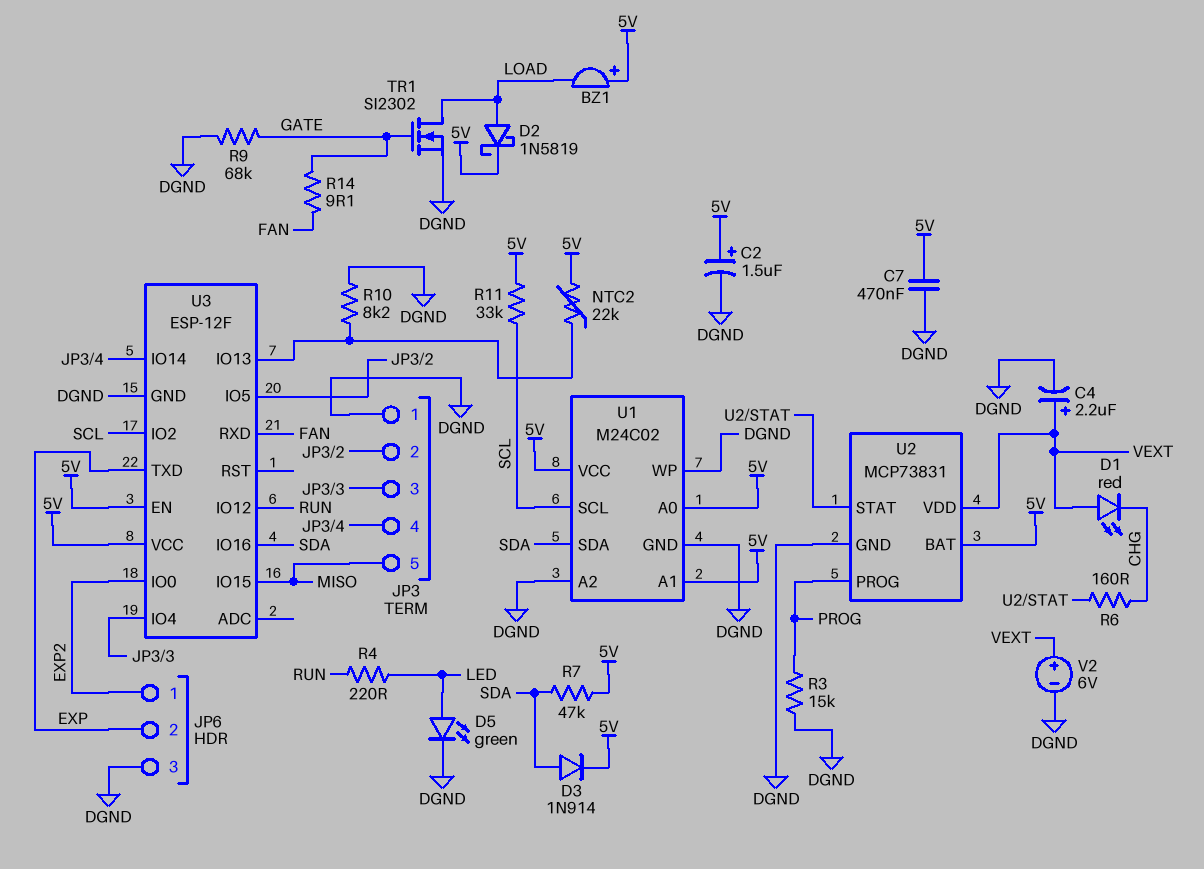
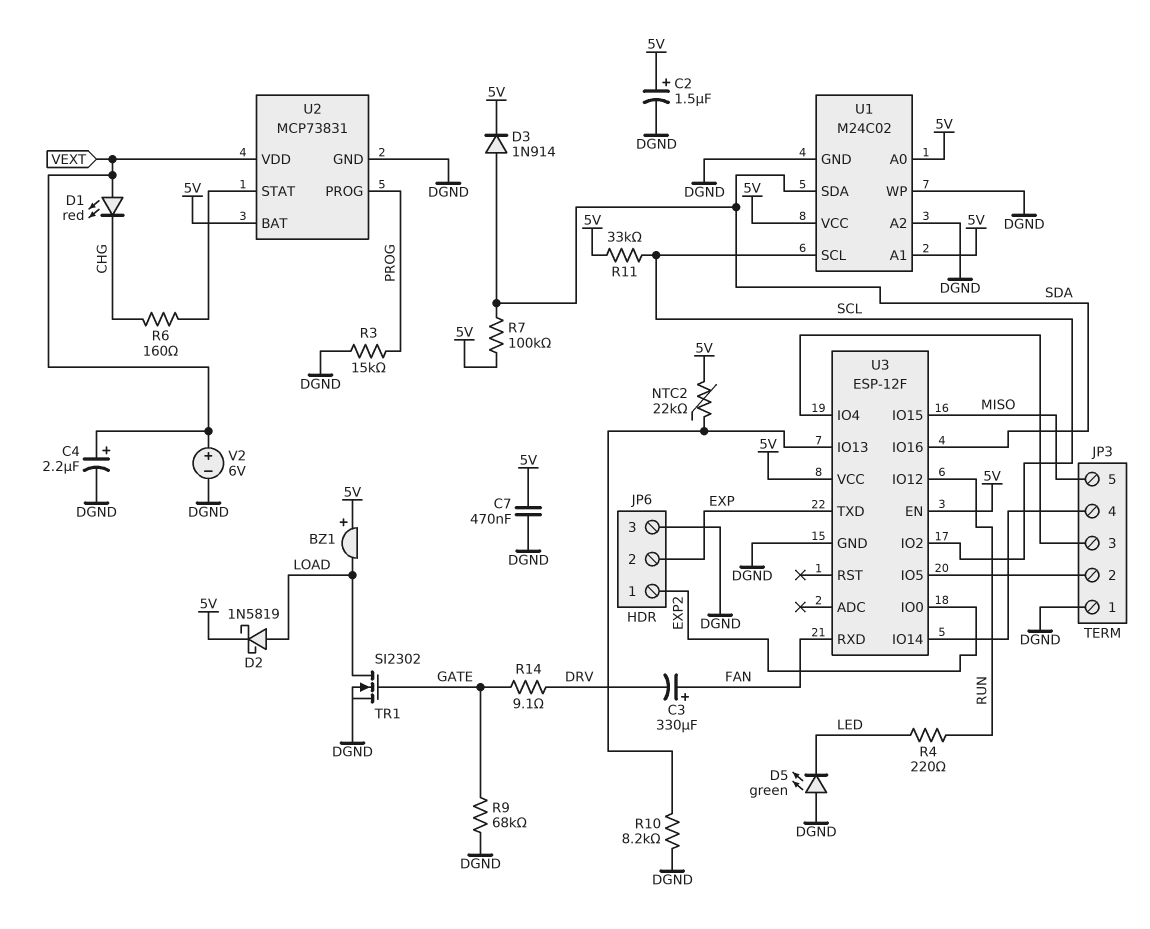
C3: none -> 330uF (plus FAN, minus DRV)
D5: LED green (A LED, K DGND) -> LED green (A DGND, K LED)
R7: 47k (5V, SDA) -> 100k (5V, SDA)
R14: 9.1 (FAN, GATE) -> 9.1 (DRV, GATE)

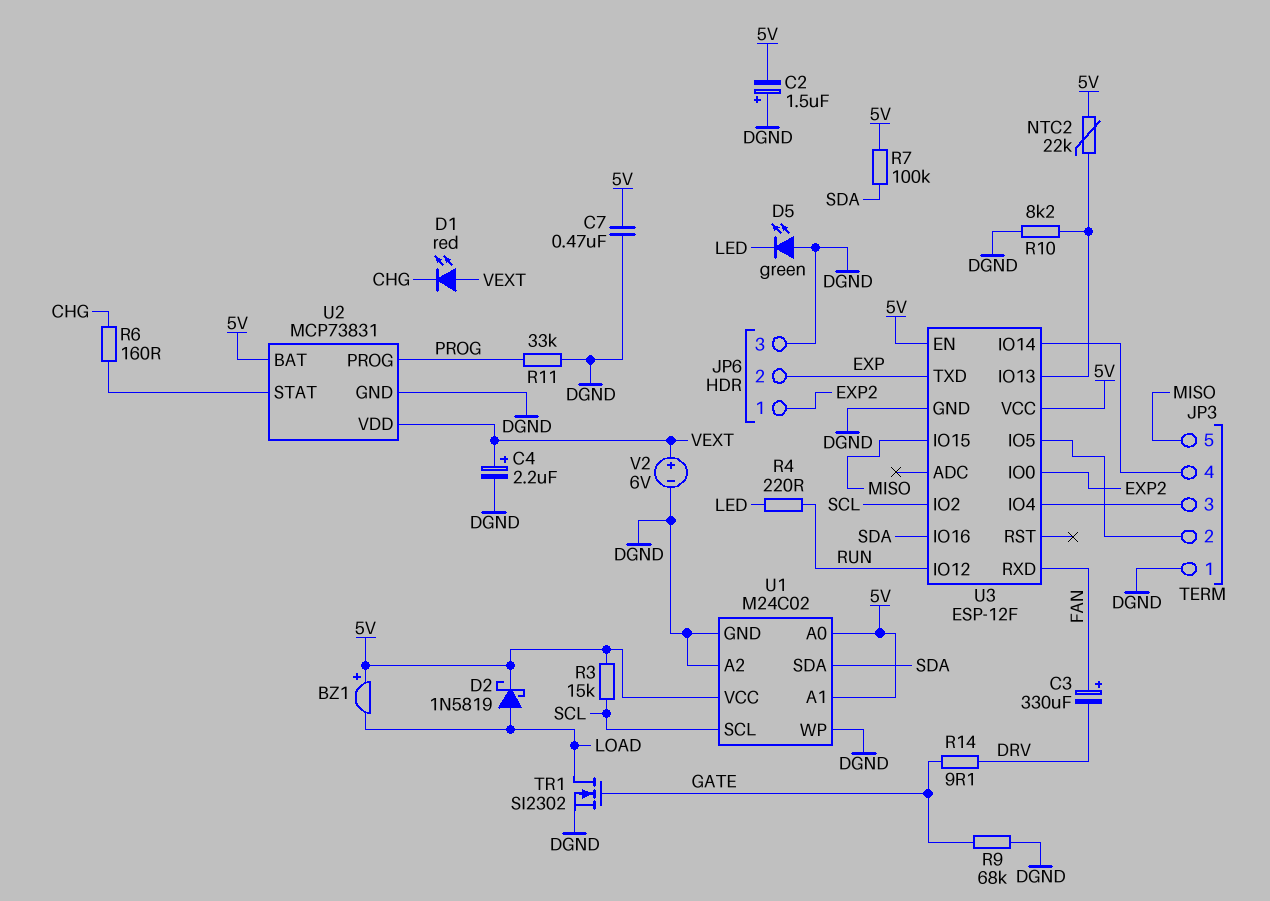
C2: 1.5uF (plus 5V, minus DGND) -> 1.5uF (plus DGND, minus 5V)
D3: diode 1N914 (A SDA, K 5V) -> none
R3: 15k (DGND, PROG) -> 15k (5V, SCL)
R11: 33k (5V, SCL) -> 33k (DGND, PROG)

